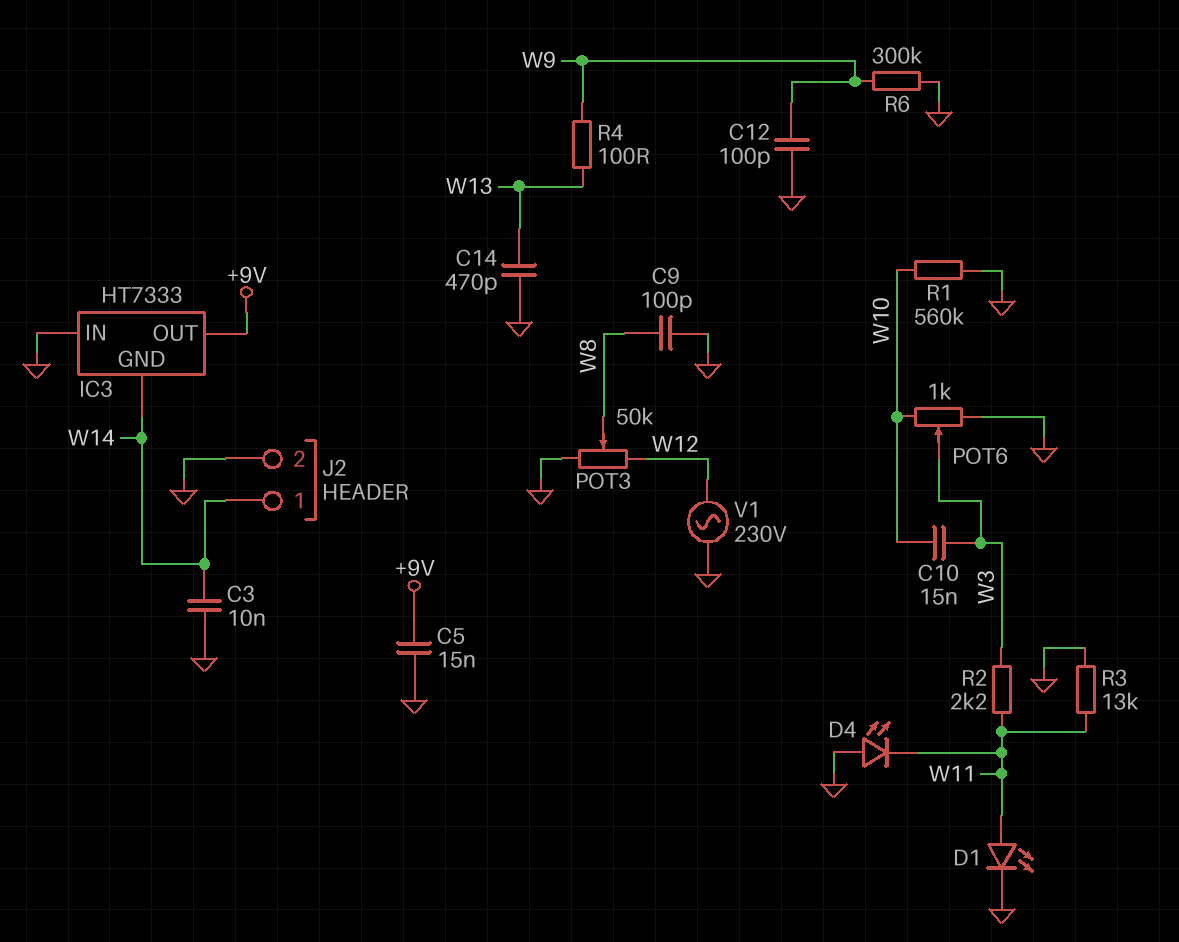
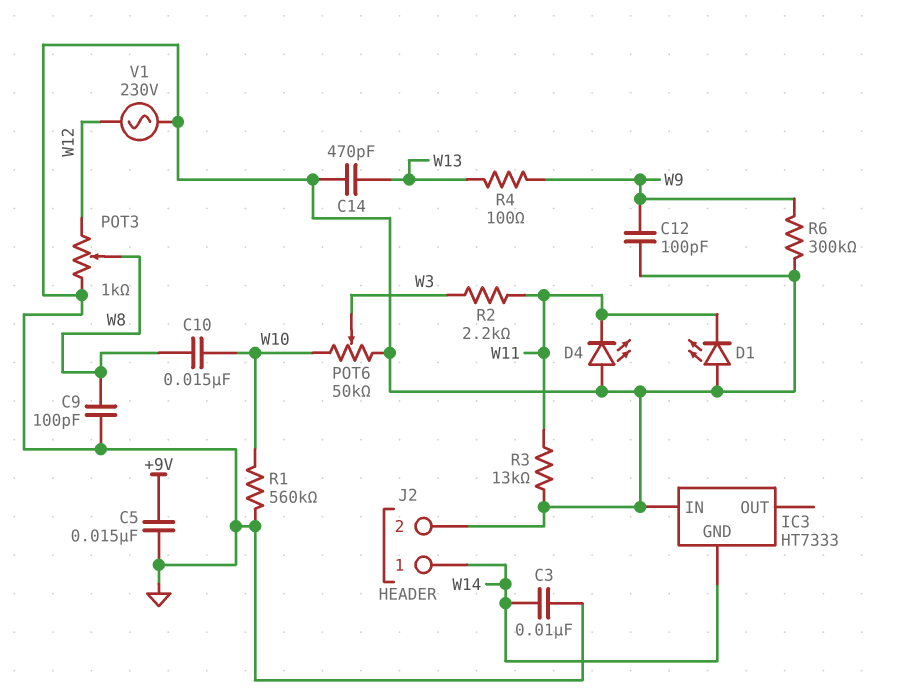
C10: 15nF (W3, W10) -> 15nF (W8, W10)
D1: LED (A W11, K GND) -> LED (A GND, K W11)
IC3 pin OUT: +9V -> none
POT3: 50k (GND, W12, wiper W8) -> 1k (GND, W12, wiper W8)
POT6: 1k (GND, W10, wiper W3) -> 50k (GND, W10, wiper W3)

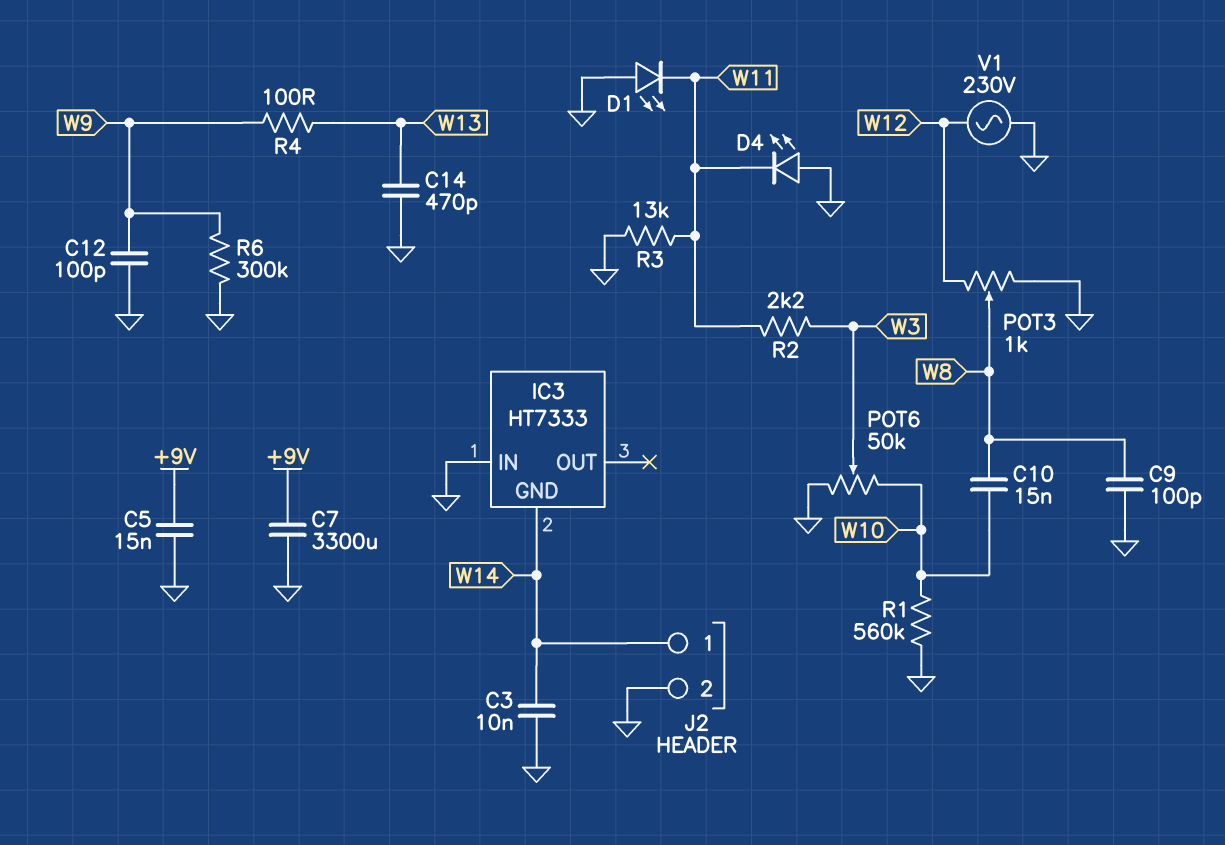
C7: none -> 3300uF (+9V, GND)

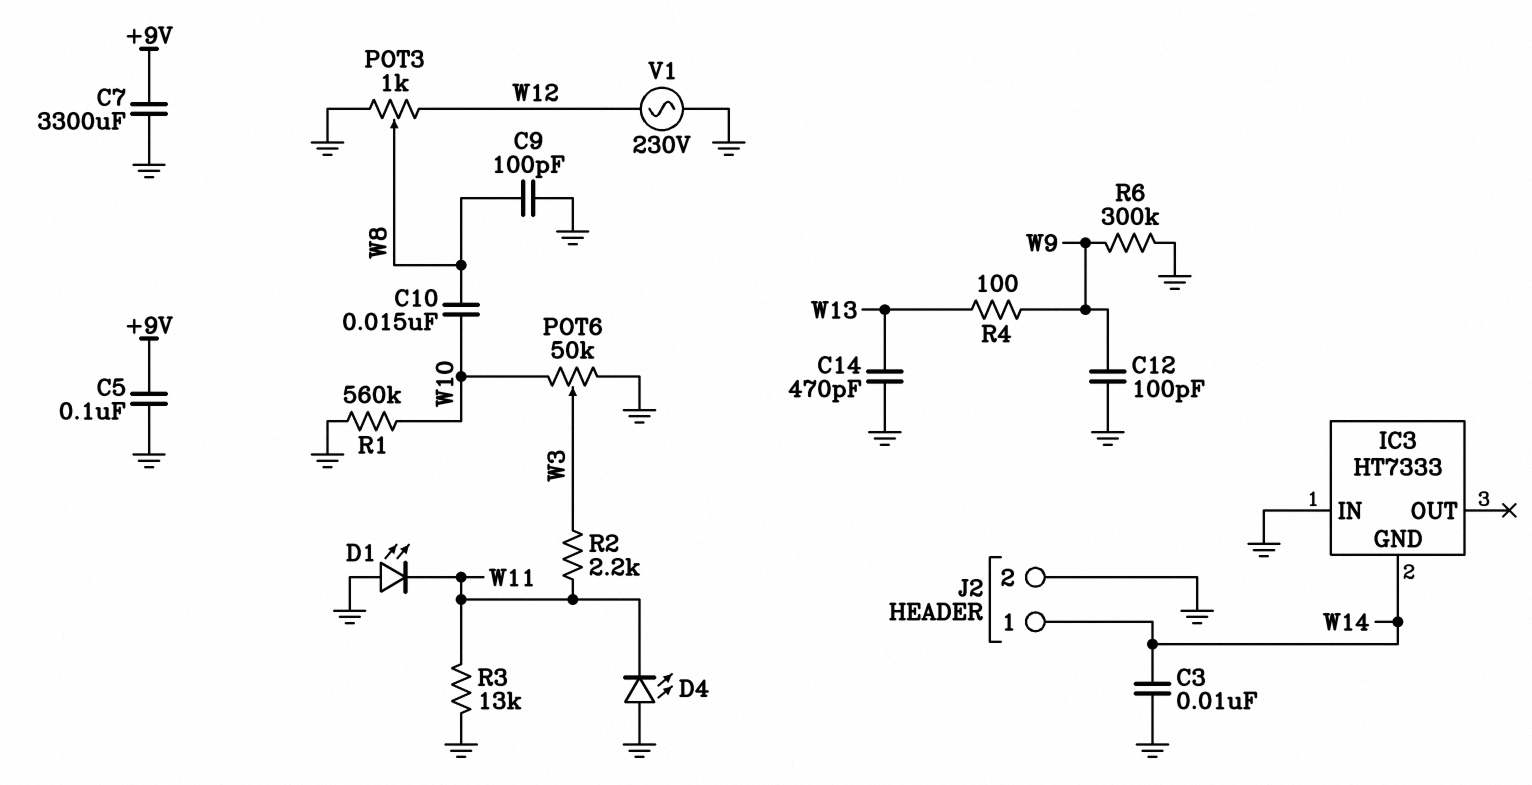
C5: 15nF (+9V, GND) -> 100nF (+9V, GND)

